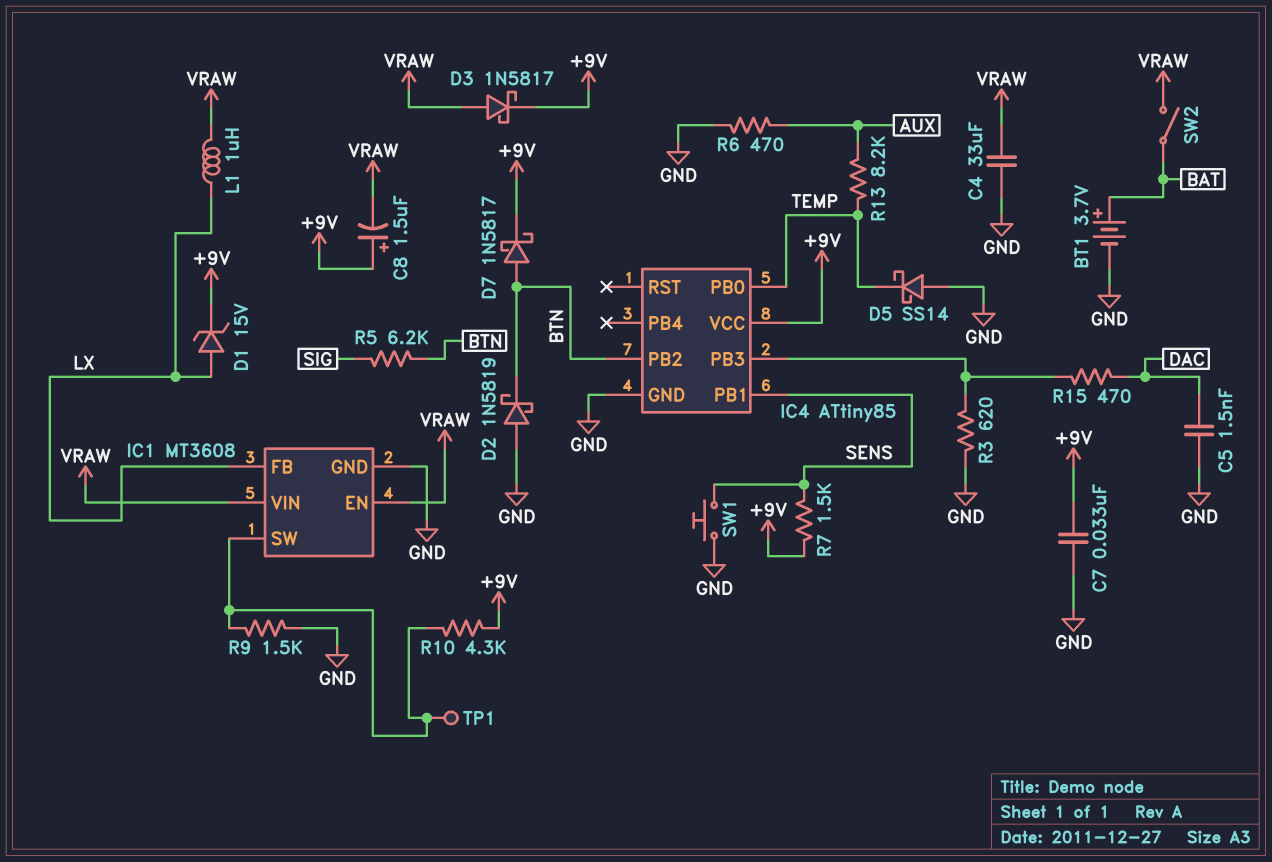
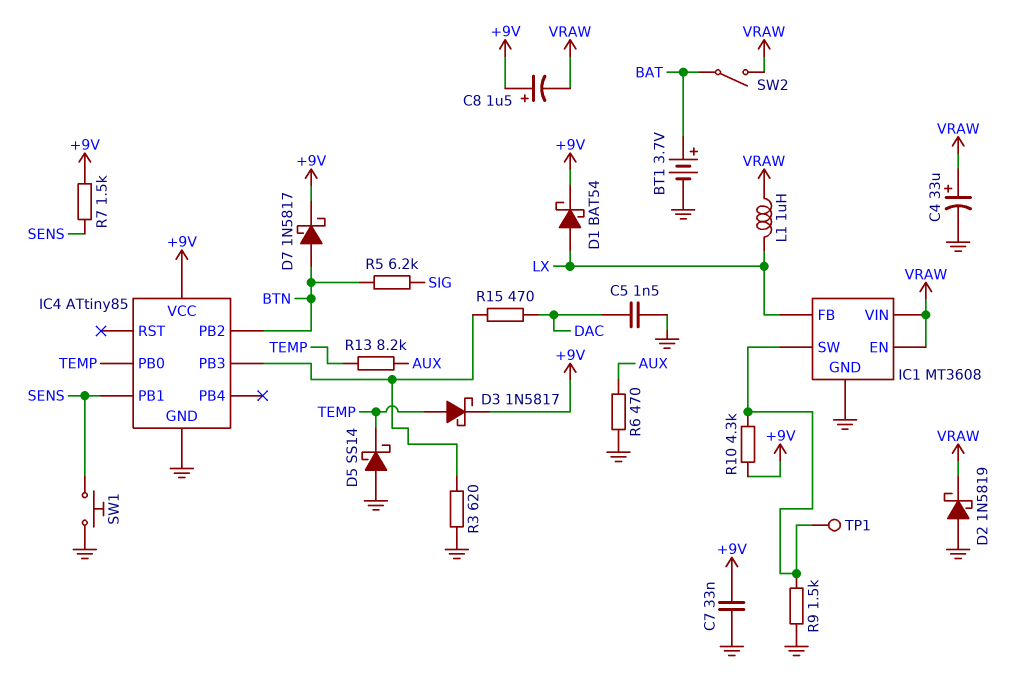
C4: 33uF (GND, VRAW) -> 33uF (plus VRAW, minus GND)
D1: zener 15V (A LX, K +9V) -> schottky BAT54 (A LX, K +9V)
D2: schottky 1N5819 (A GND, K BTN) -> schottky 1N5819 (A GND, K VRAW)
D3: schottky 1N5817 (A VRAW, K +9V) -> schottky 1N5817 (A TEMP, K +9V)

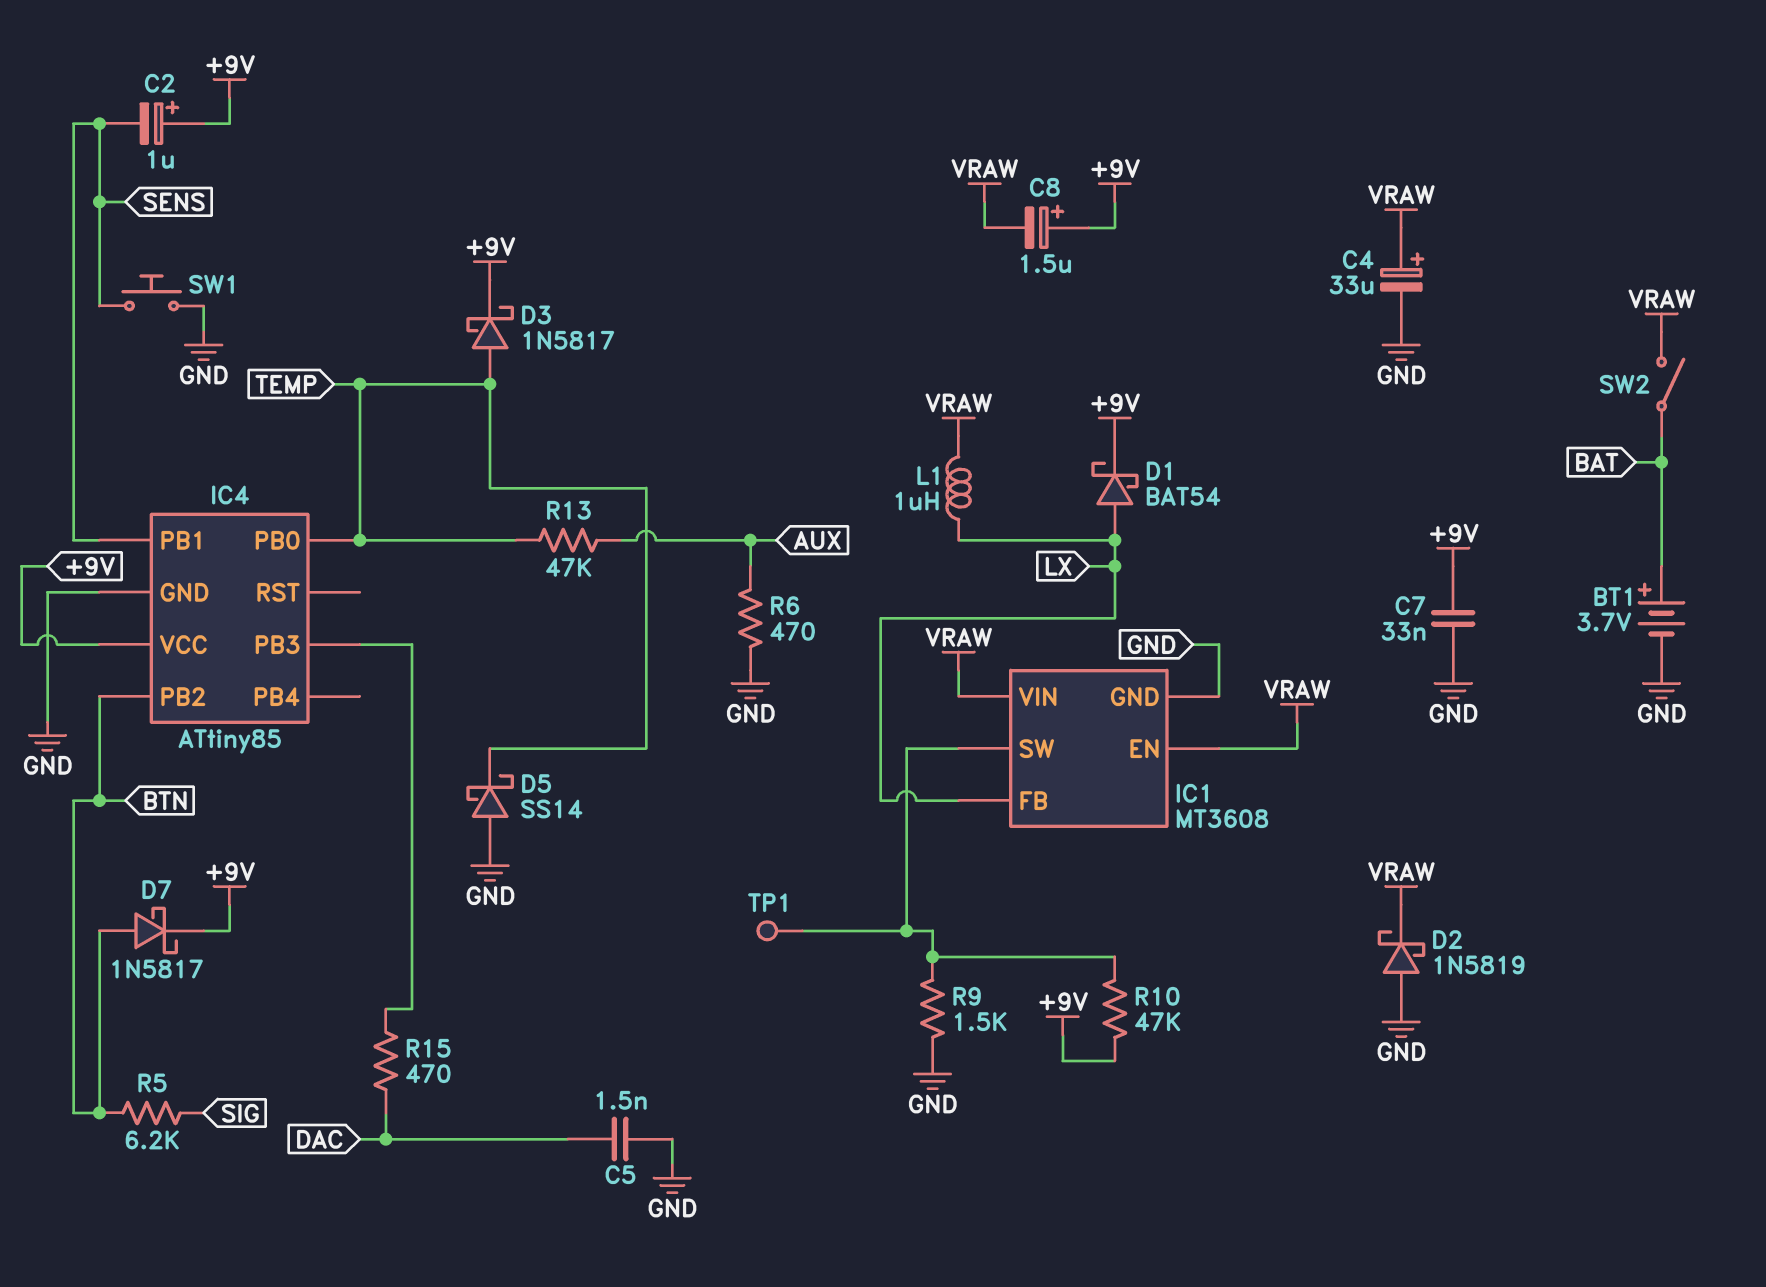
C2: none -> 1uF (plus +9V, minus SENS)
R3: 620 (GND, IC4/PB3) -> none
R7: 1.5k (+9V, SENS) -> none
R10: 4.3k (+9V, IC1/SW) -> 47k (+9V, IC1/SW)
R13: 8.2k (AUX, TEMP) -> 47k (AUX, TEMP)

